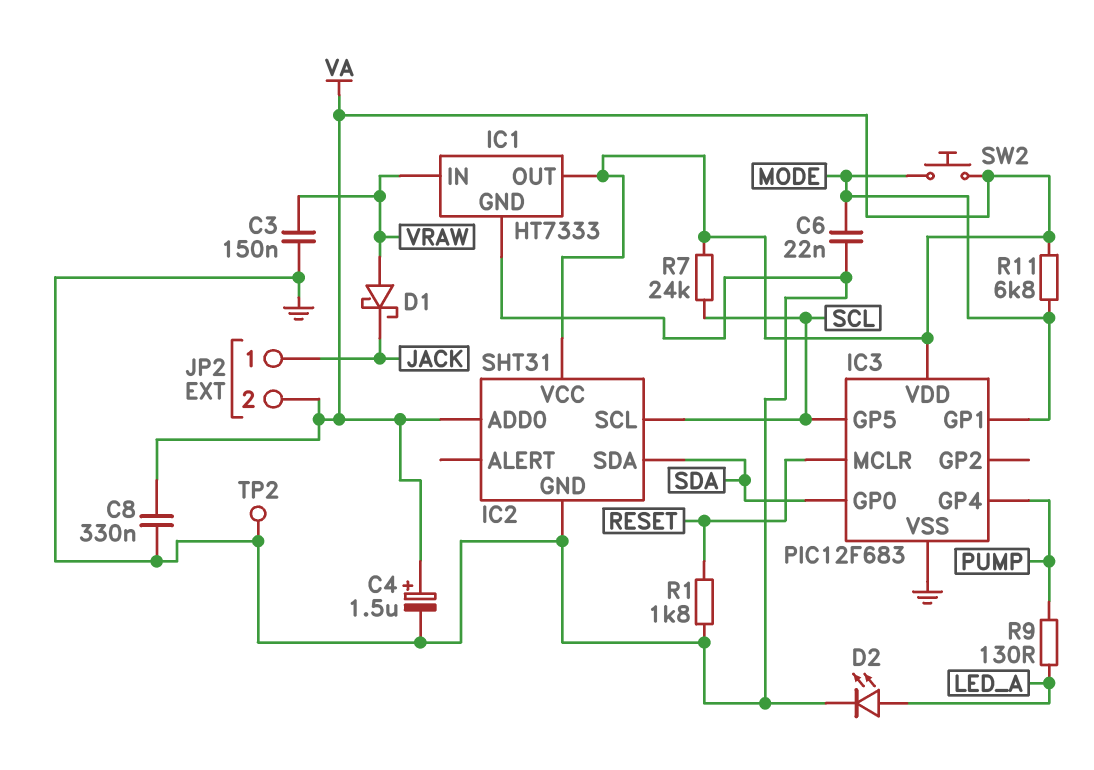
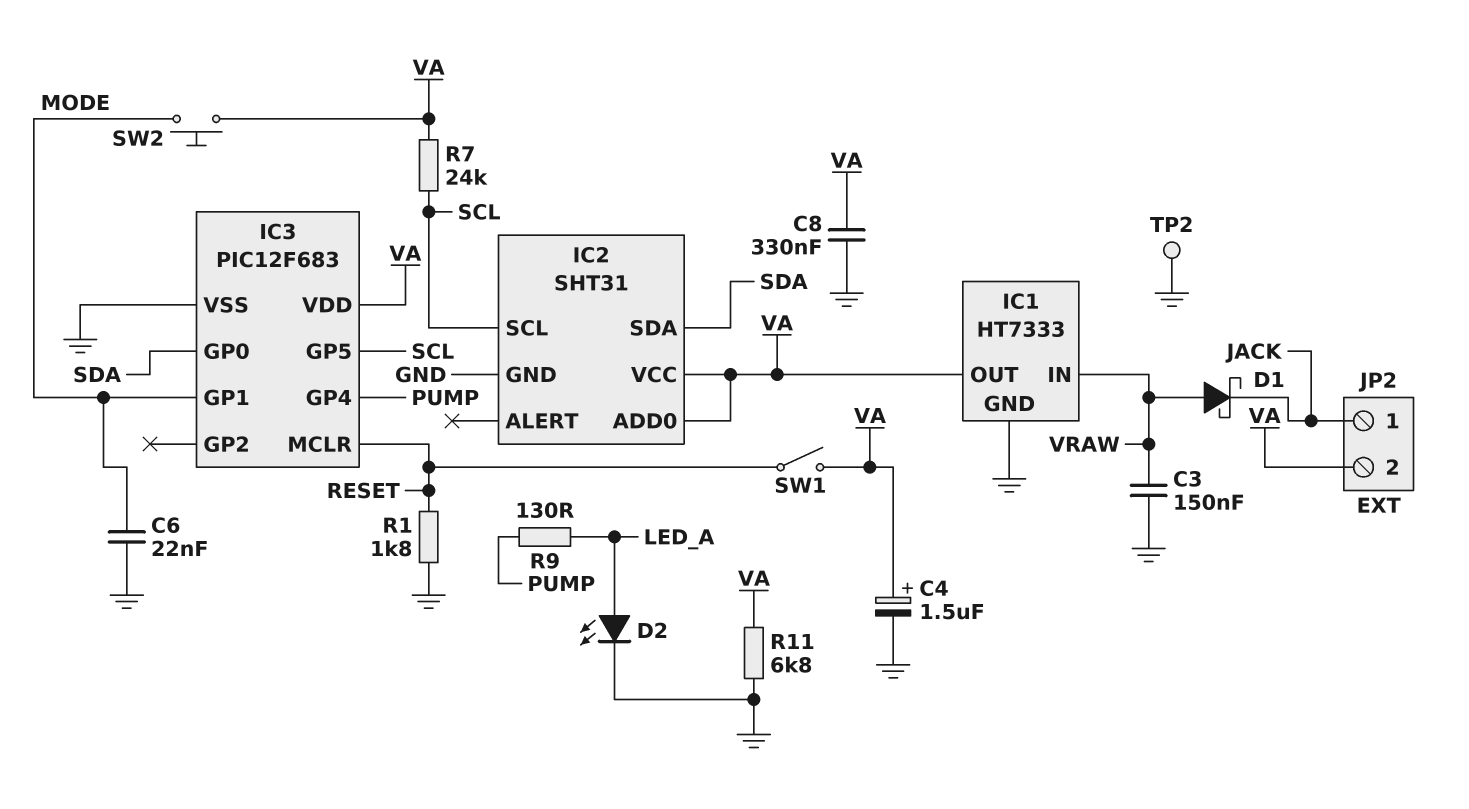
R11: 6.8k (MODE, VA) -> 6.8k (GND, VA)
SW1: none -> switch (RESET, VA)

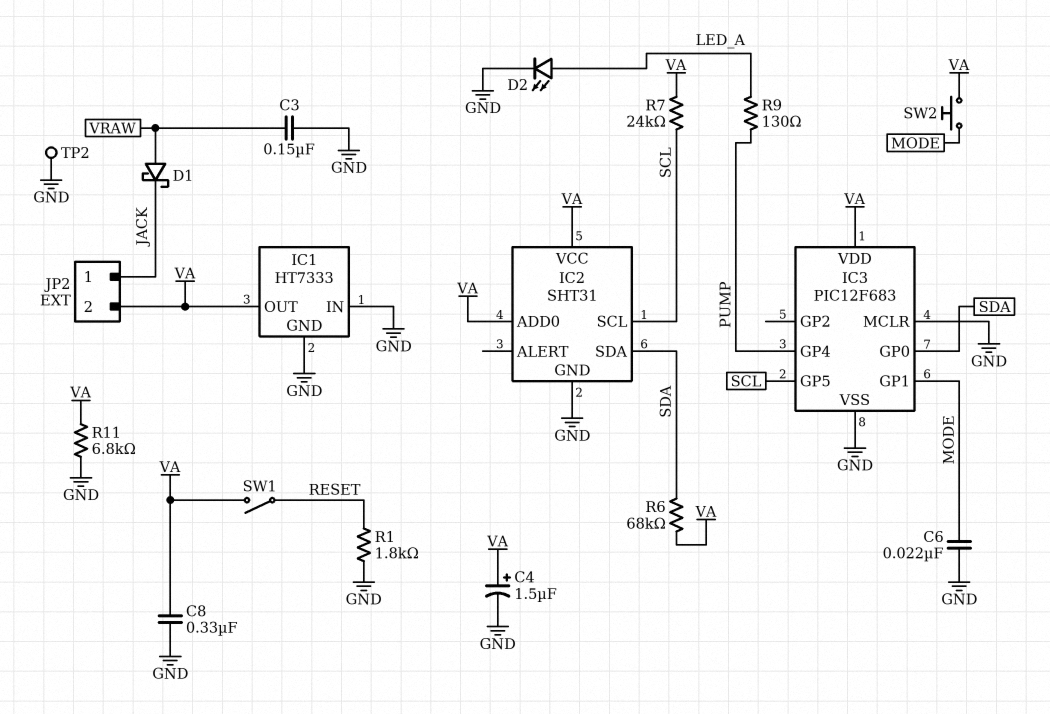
IC1 pin IN: VRAW -> GND
IC3 pin MCLR: RESET -> GND
R6: none -> 68k (SDA, VA)

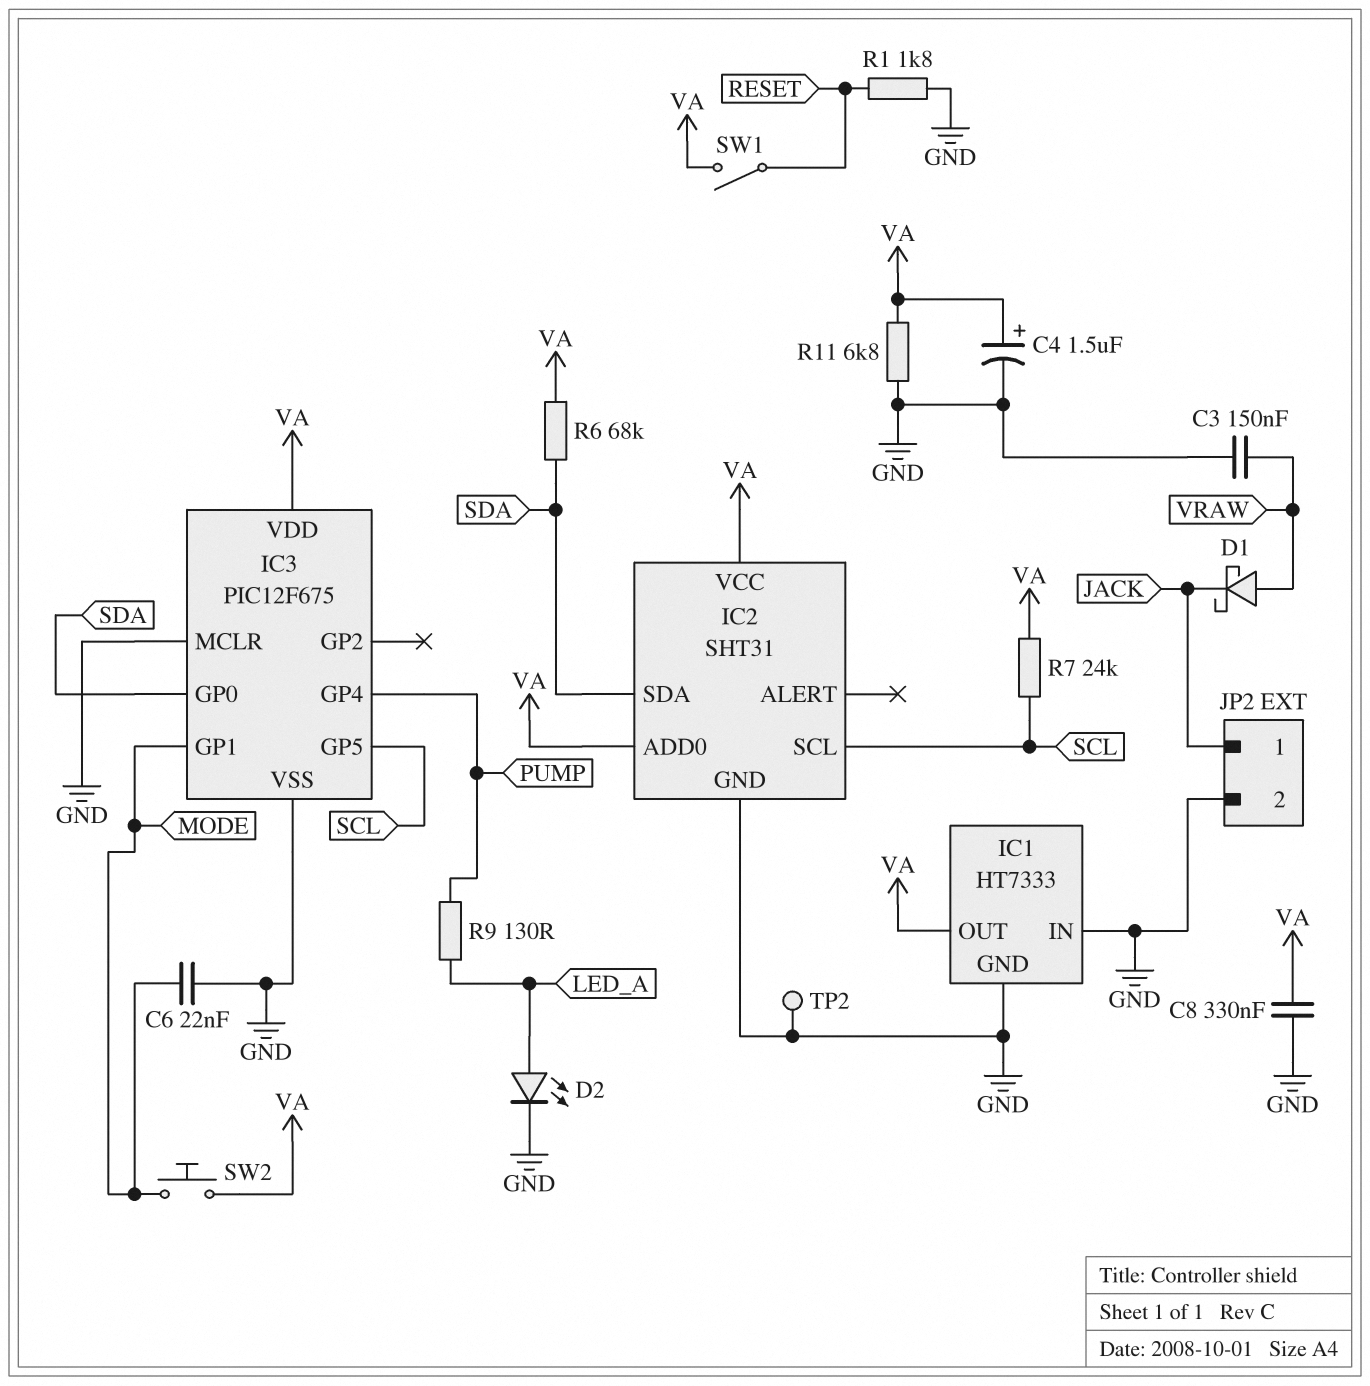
IC3: PIC12F683 -> PIC12F675
JP2 pin 2: VA -> GND

